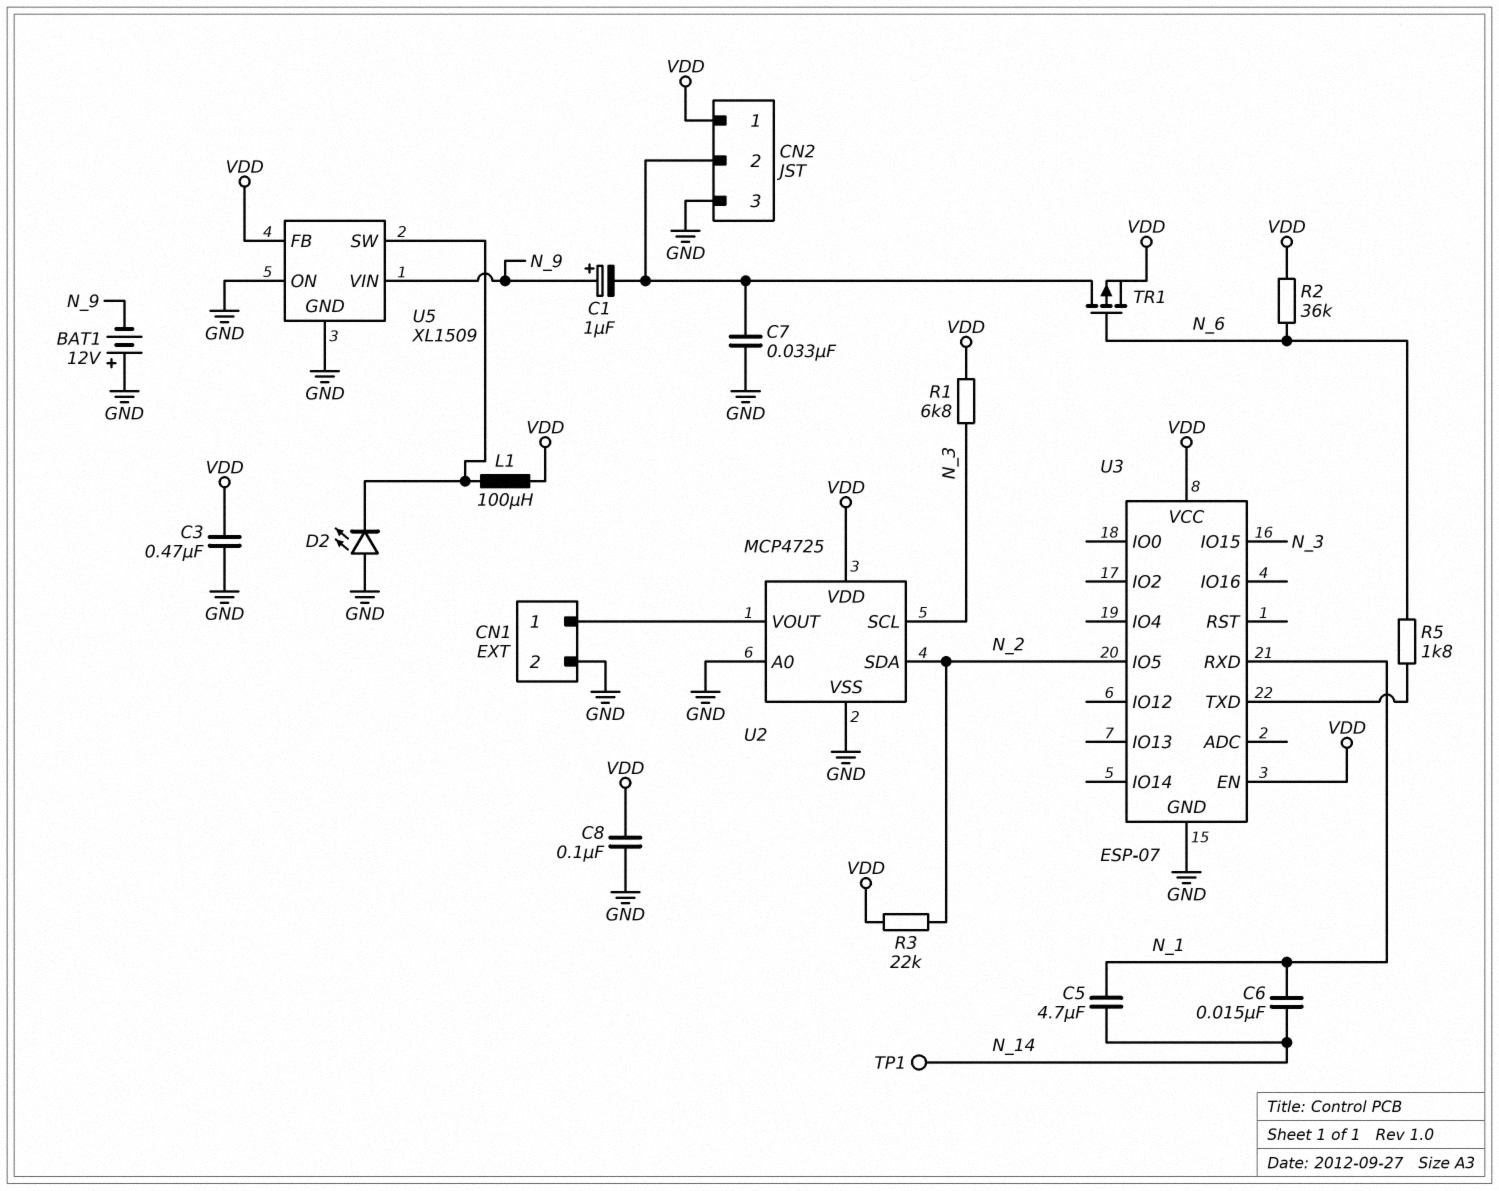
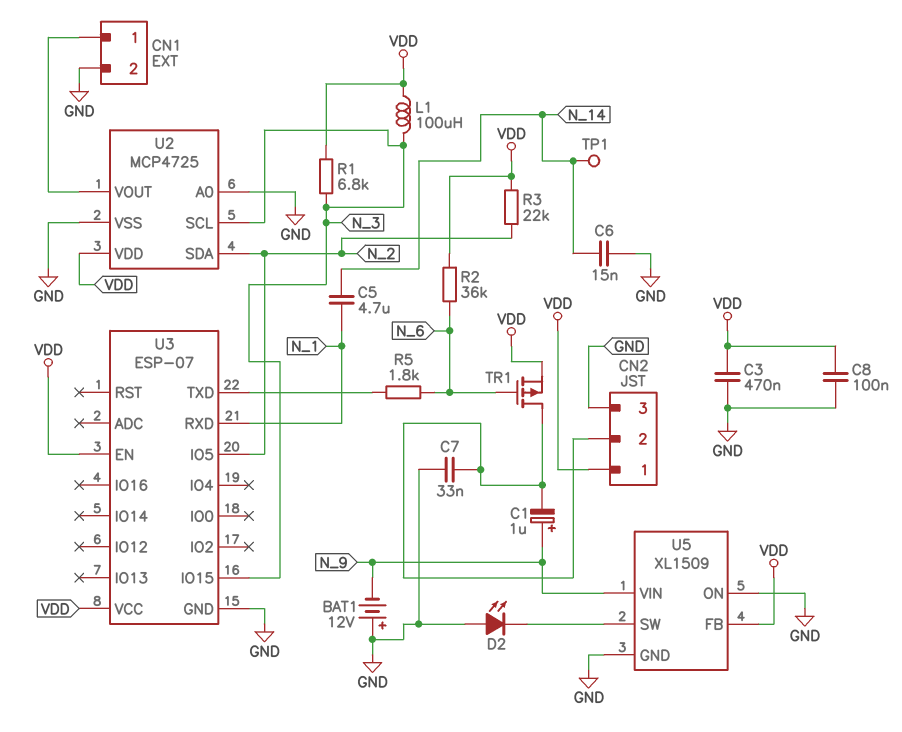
C6: 15nF (N_1, N_14) -> 15nF (GND, N_14)
L1: 100uH (U5/SW, VDD) -> 100uH (N_3, VDD)

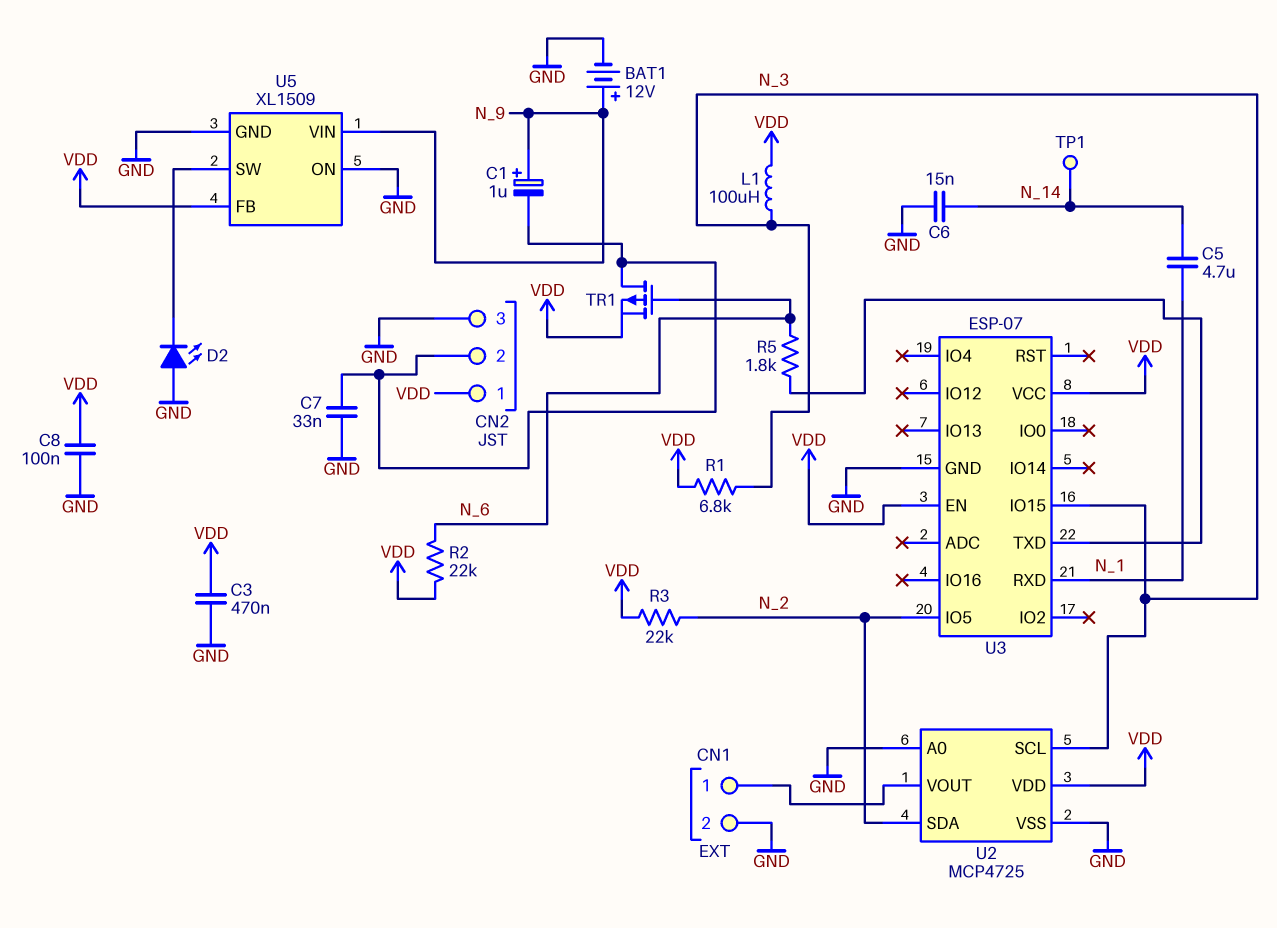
BAT1: 12V (plus GND, minus N_9) -> 12V (plus N_9, minus GND)
R2: 36k (N_6, VDD) -> 22k (N_6, VDD)

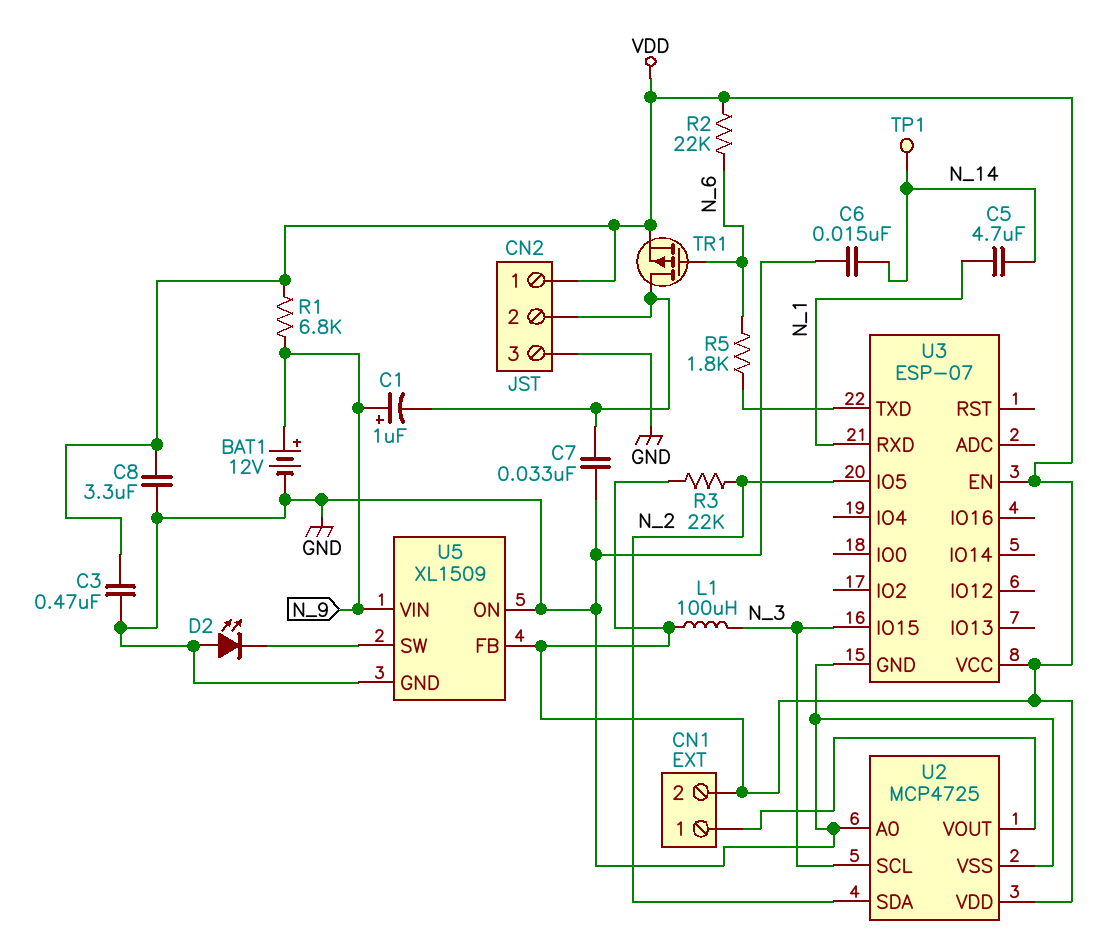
C8: 100nF (GND, VDD) -> 3.3uF (GND, VDD)
CN1 pin 2: GND -> VDD
R1: 6.8k (N_3, VDD) -> 6.8k (N_9, VDD)

